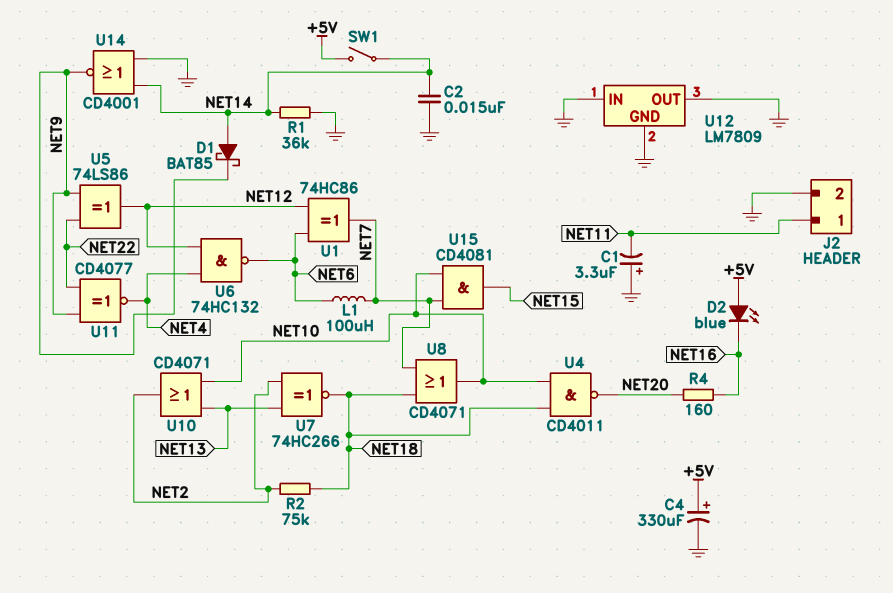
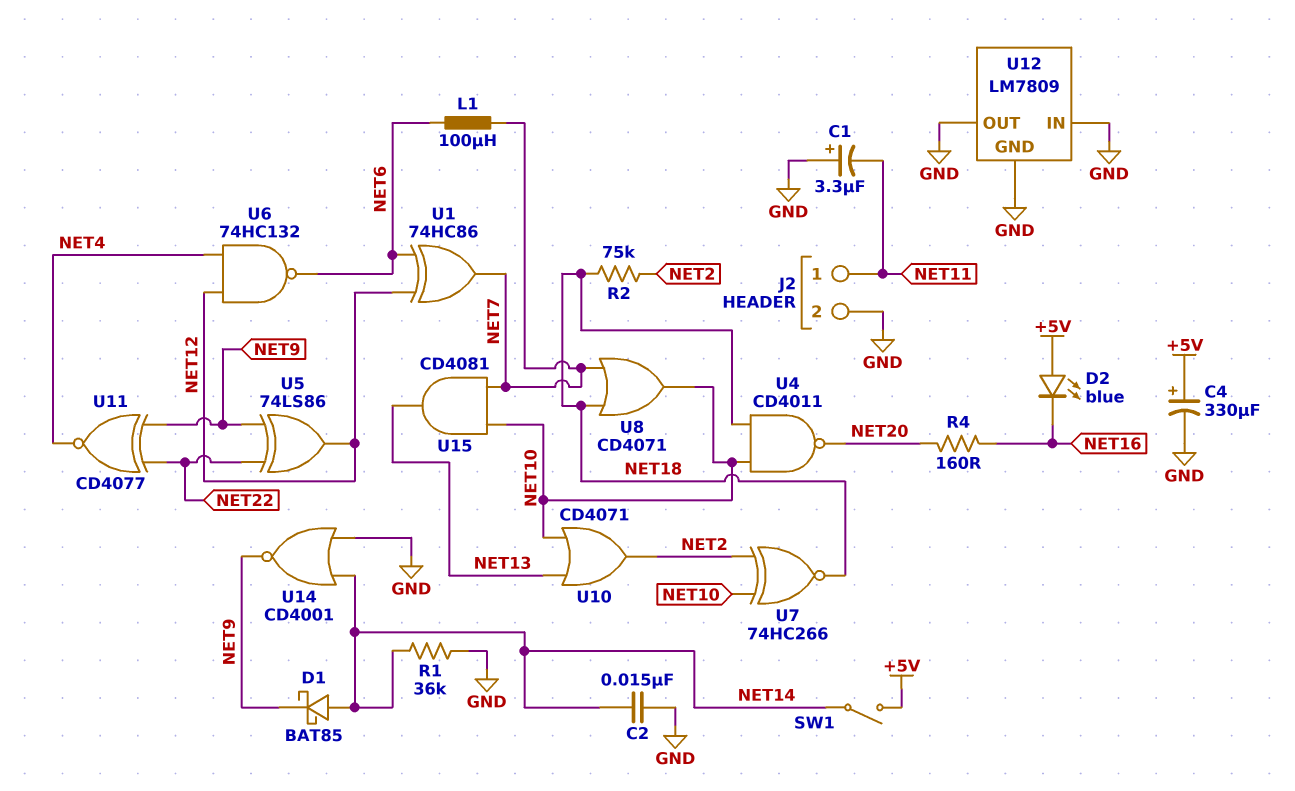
U7: XNOR 74HC266 (in NET2, in NET13, out NET18) -> XNOR 74HC266 (in NET2, in NET10, out NET18)
U15: AND CD4081 (in NET7, in NET10, out NET15) -> AND CD4081 (in NET7, in NET10, out NET13)

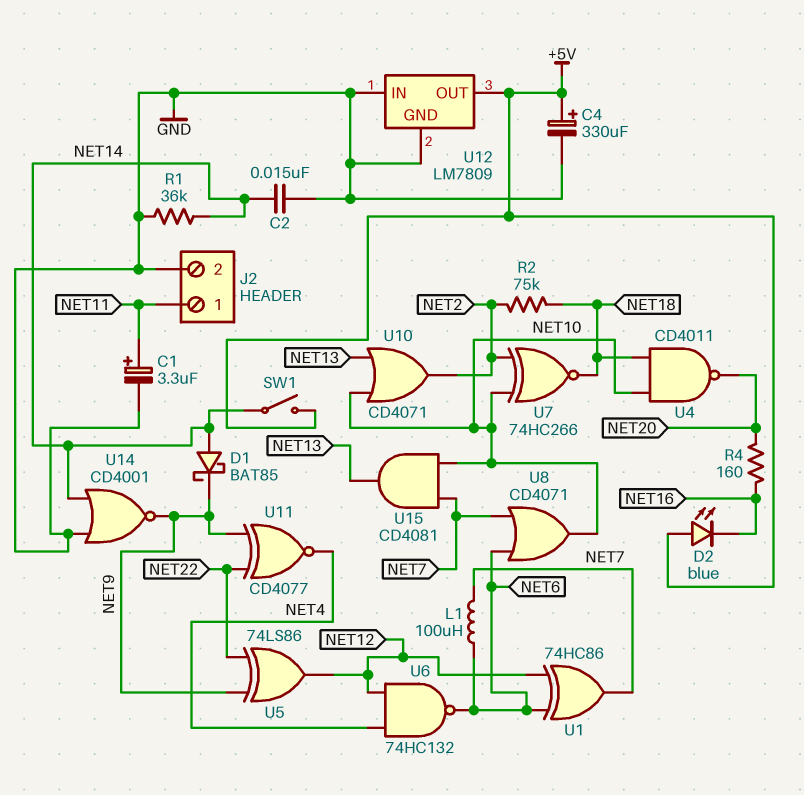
C1: 3.3uF (plus GND, minus NET11) -> 3.3uF (plus NET11, minus GND)
U8: OR CD4071 (in NET7, in NET18, out NET10) -> OR CD4071 (in NET6, in NET7, out NET10)
U12 pin OUT: GND -> +5V

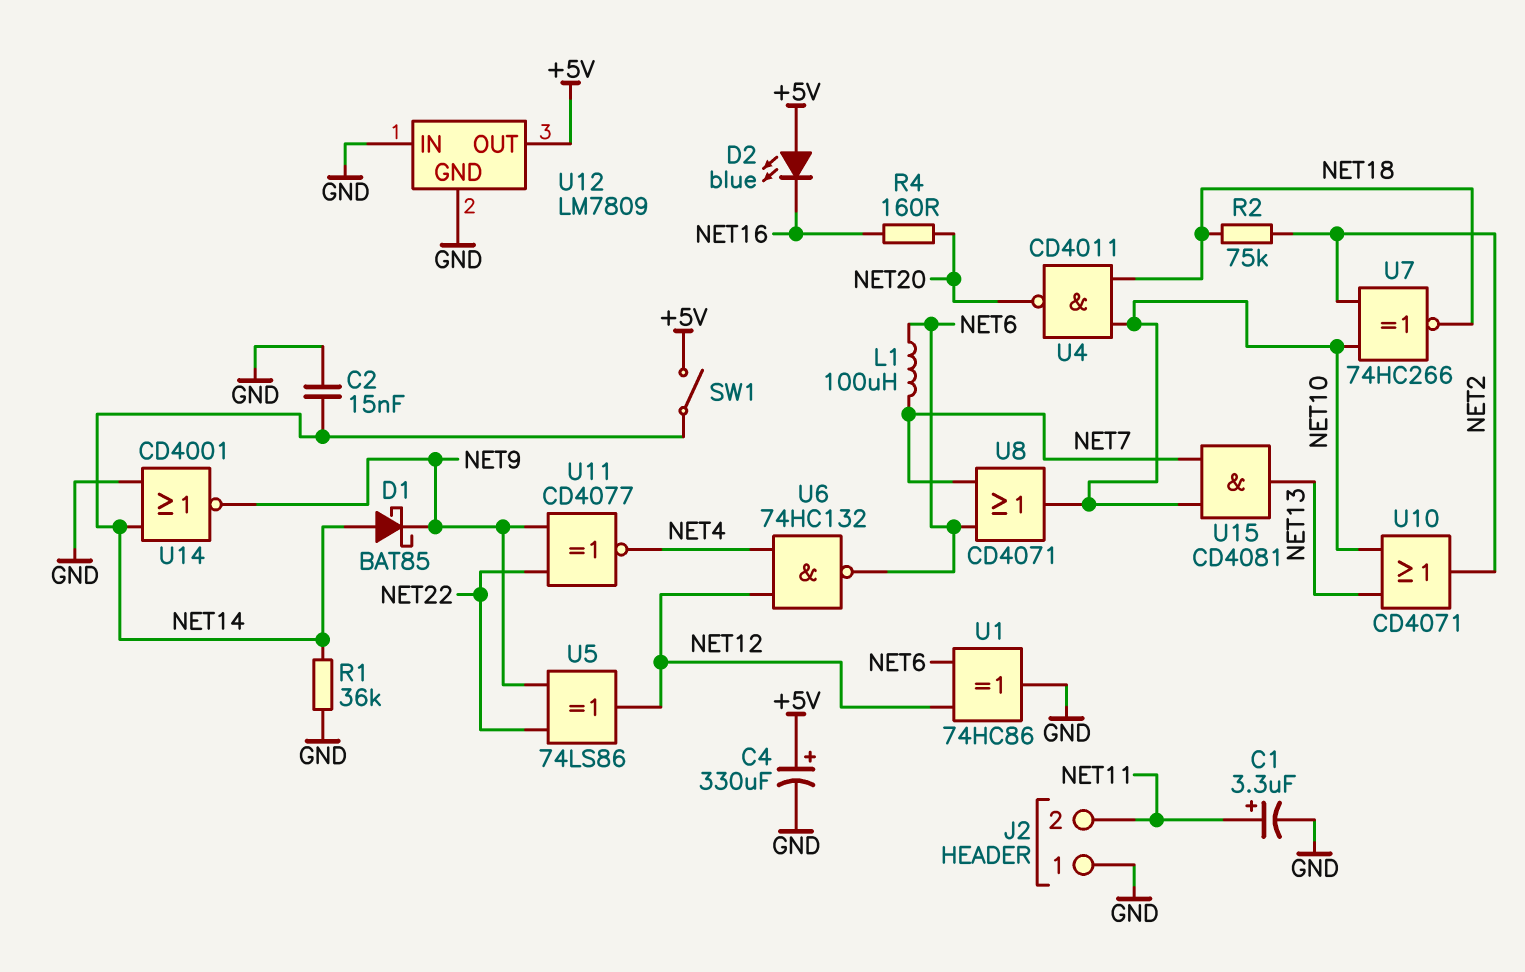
J2 pin 1: NET11 -> GND
J2 pin 2: GND -> NET11
U1: XOR 74HC86 (in NET6, in NET12, out NET7) -> XOR 74HC86 (in NET6, in NET12, out GND)

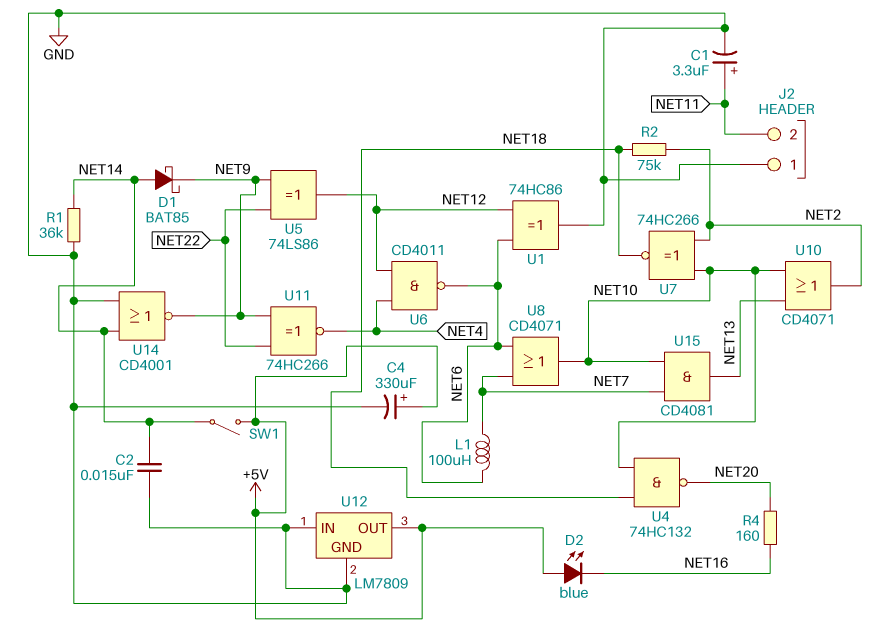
U4: NAND CD4011 (in NET10, in NET18, out NET20) -> NAND 74HC132 (in NET10, in NET18, out NET20)
U6: NAND 74HC132 (in NET4, in NET12, out NET6) -> NAND CD4011 (in NET4, in NET12, out NET6)
U11: XNOR CD4077 (in NET9, in NET22, out NET4) -> XNOR 74HC266 (in NET9, in NET22, out NET4)

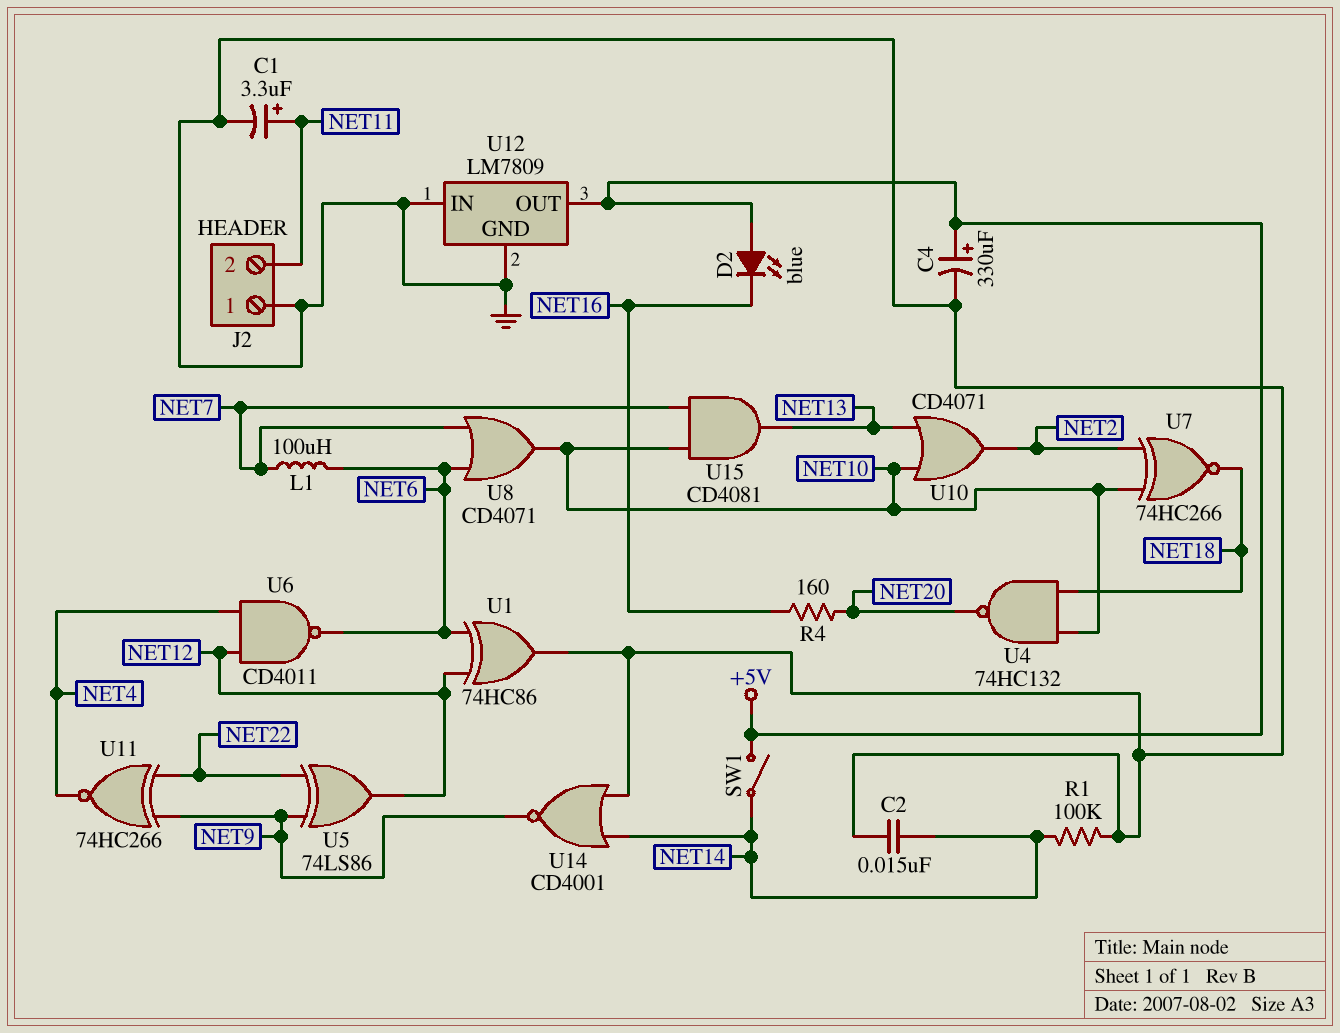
D1: schottky BAT85 (A NET14, K NET9) -> none
R1: 36k (GND, NET14) -> 100k (GND, NET14)
R2: 75k (NET2, NET18) -> none

